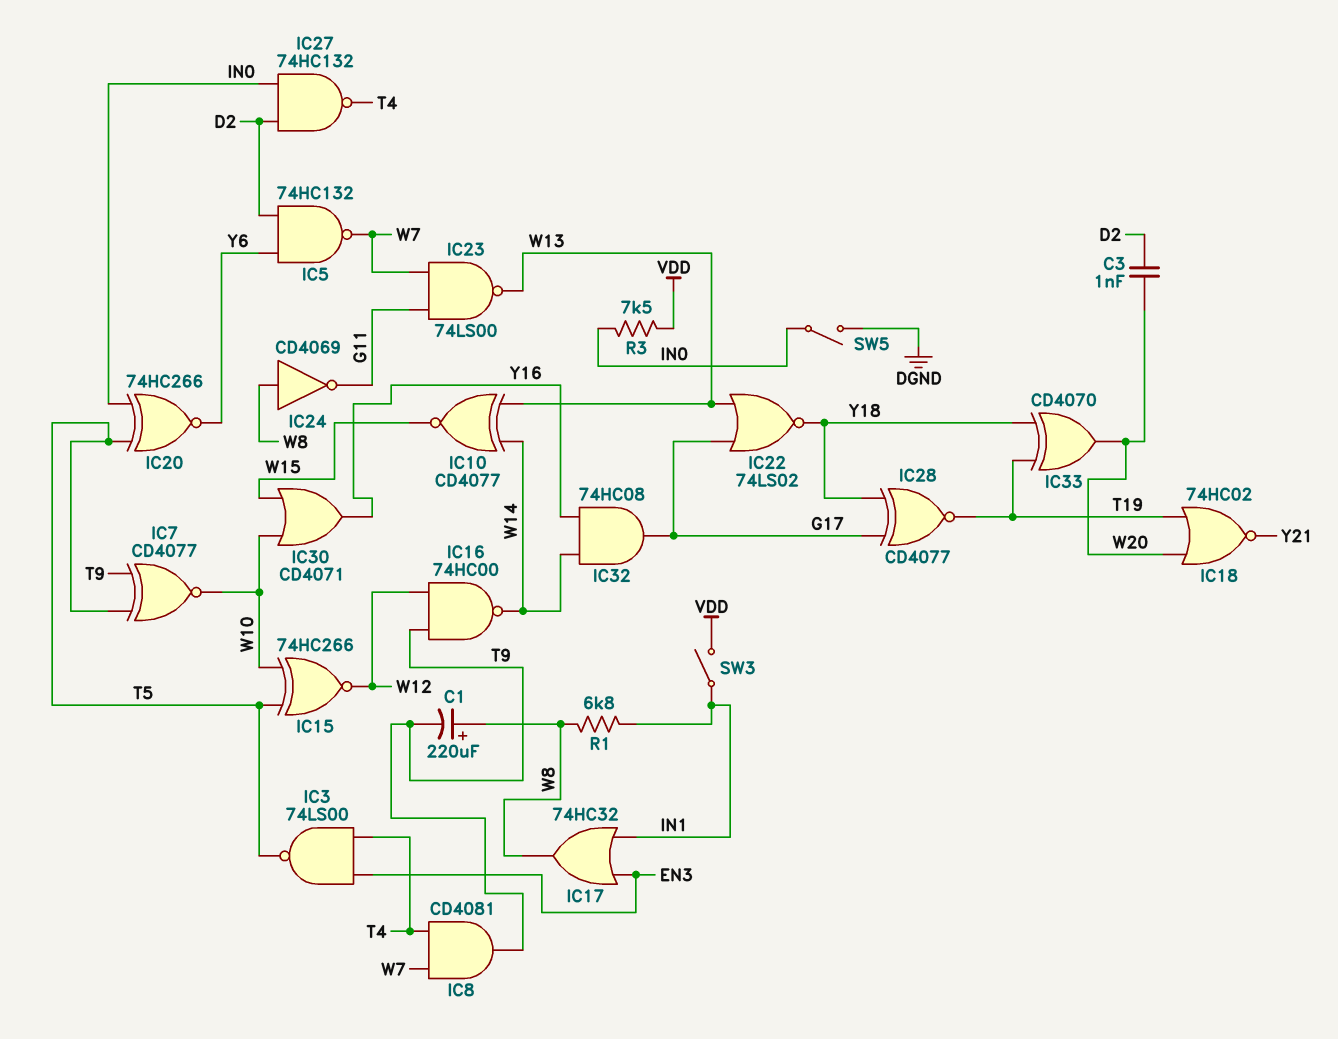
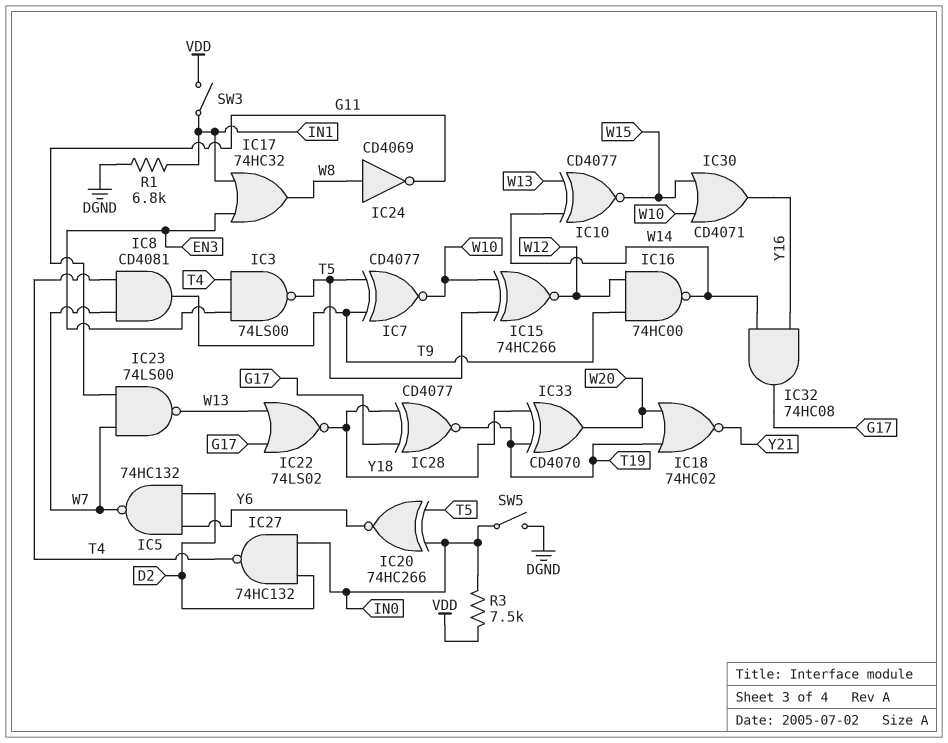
C1: 220uF (plus W8, minus T9) -> none
C3: 1nF (D2, W20) -> none
R1: 6.8k (IN1, W8) -> 6.8k (DGND, IN1)

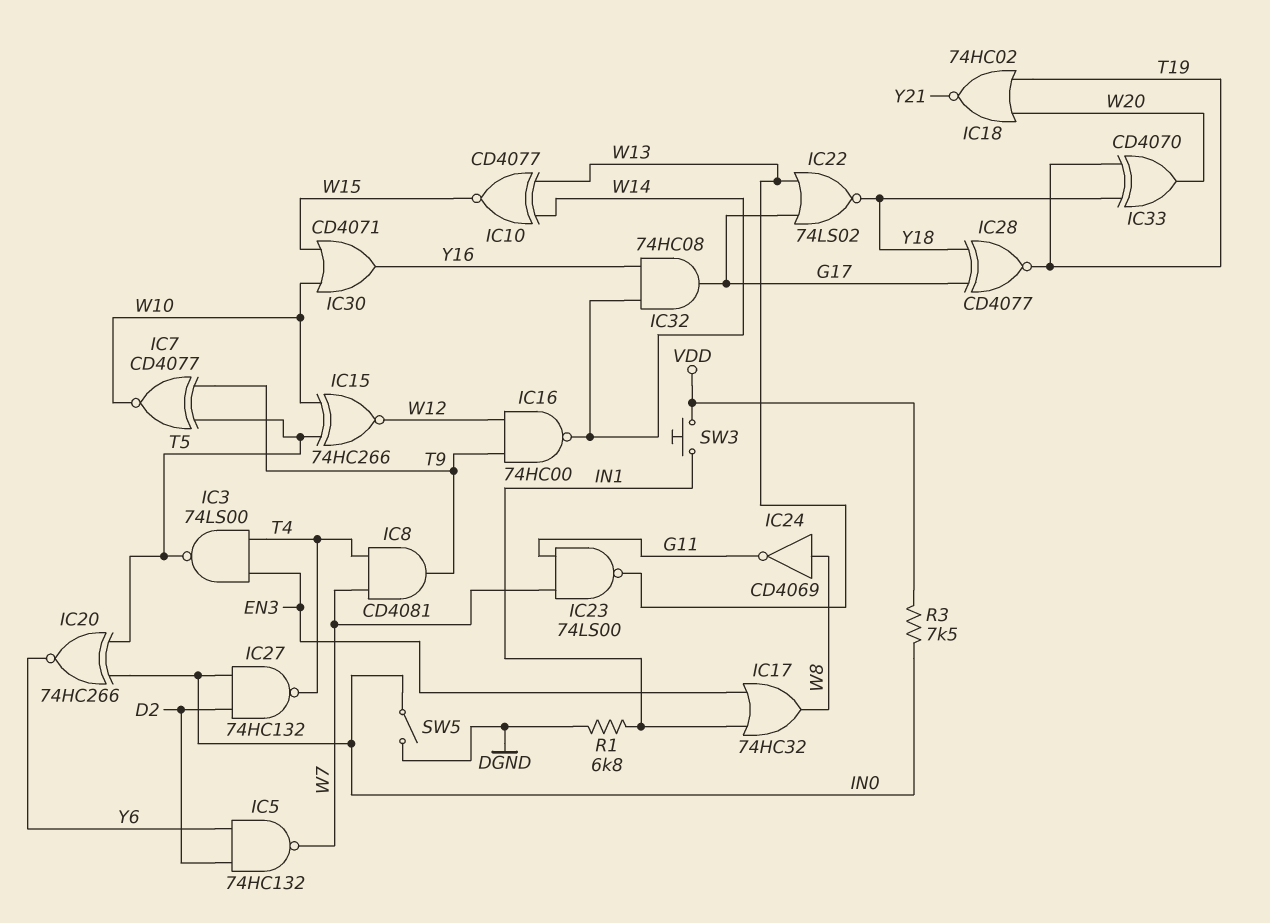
SW3: switch (IN1, VDD) -> button (IN1, VDD)

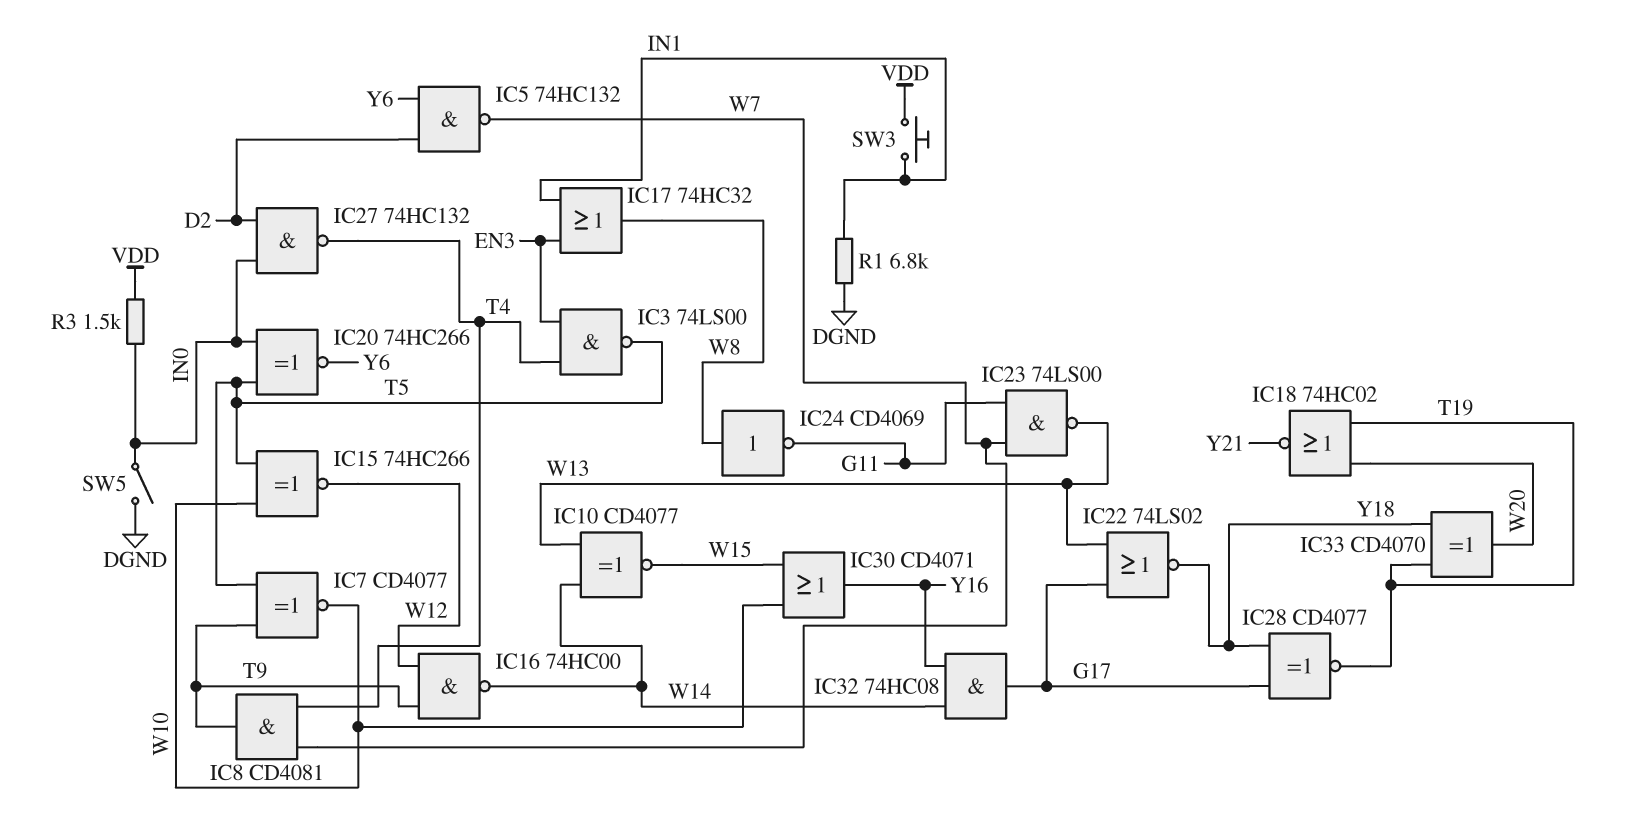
R3: 7.5k (IN0, VDD) -> 1.5k (IN0, VDD)

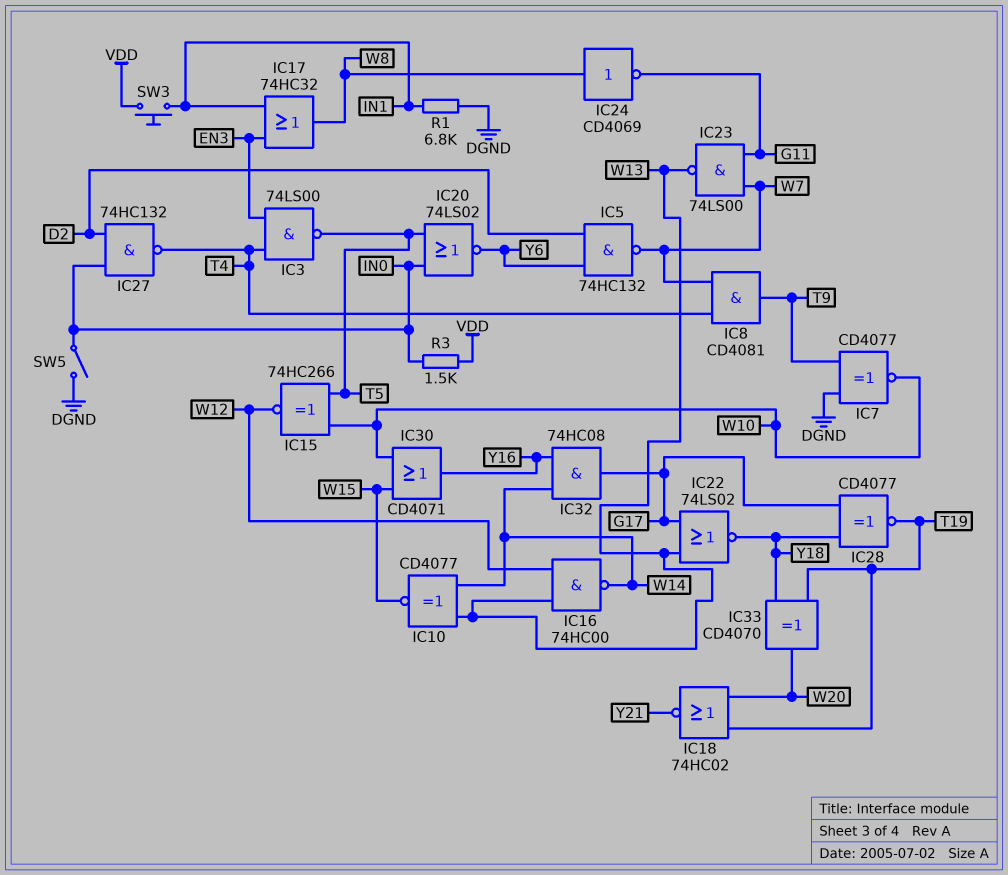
IC7: XNOR CD4077 (in T5, in T9, out W10) -> XNOR CD4077 (in DGND, in T9, out W10)
IC16: NAND 74HC00 (in T9, in W12, out W14) -> NAND 74HC00 (in W12, in W13, out W14)
IC20: XNOR 74HC266 (in IN0, in T5, out Y6) -> NOR 74LS02 (in IN0, in T5, out Y6)

